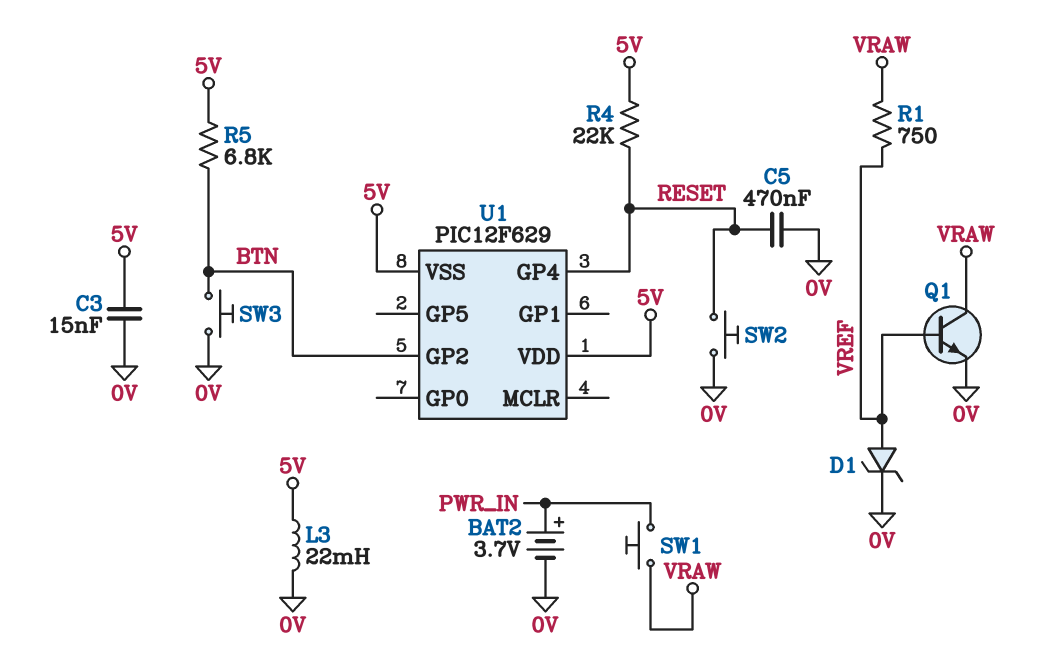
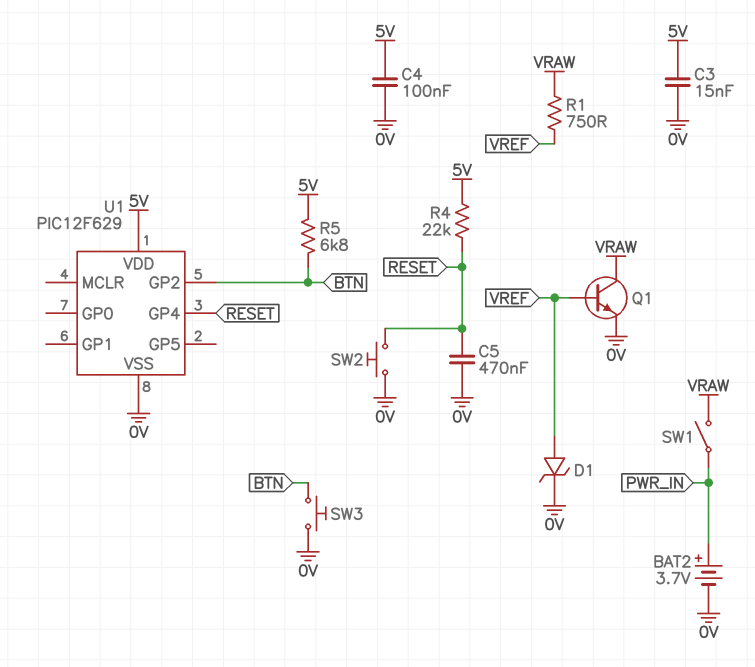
C4: none -> 100nF (0V, 5V)
L3: 22mH (0V, 5V) -> none
SW1: button (PWR_IN, VRAW) -> switch (PWR_IN, VRAW)
U1 pin VSS: 5V -> 0V

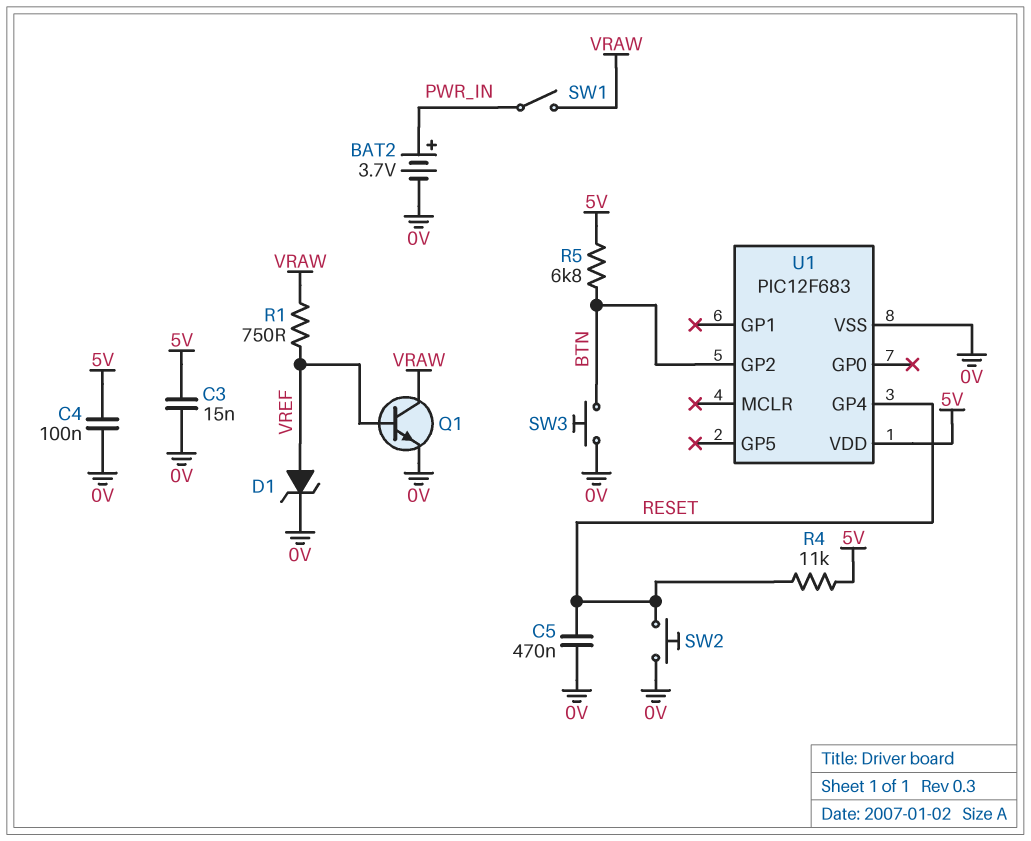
R4: 22k (5V, RESET) -> 11k (5V, RESET)
U1: PIC12F629 -> PIC12F683

